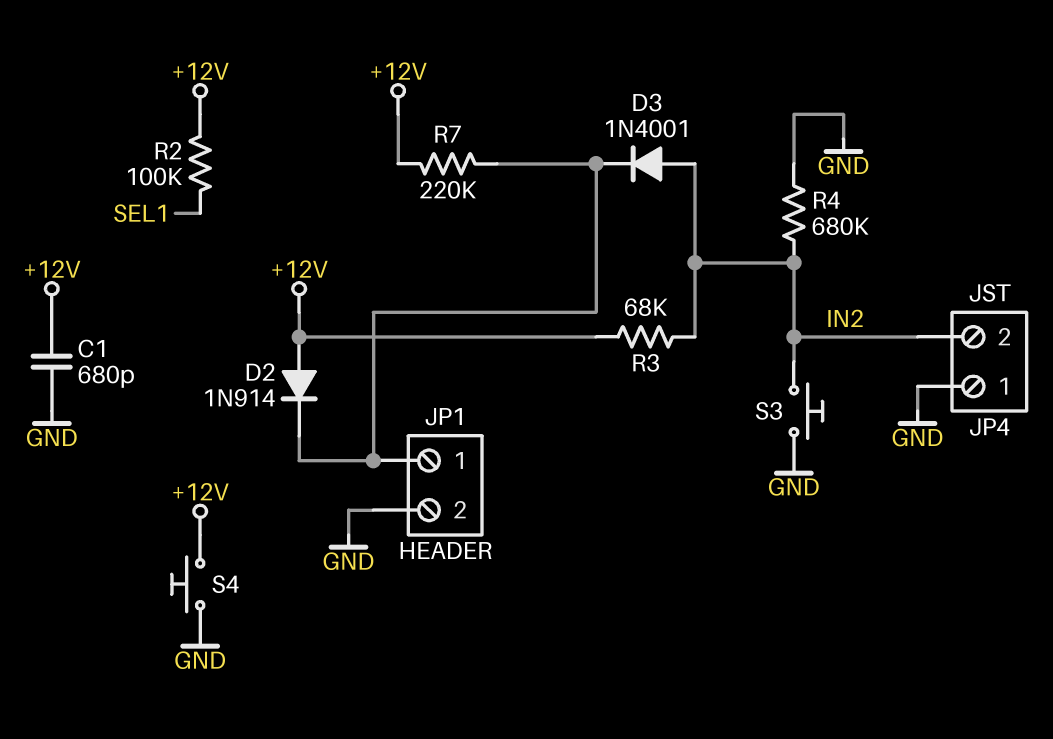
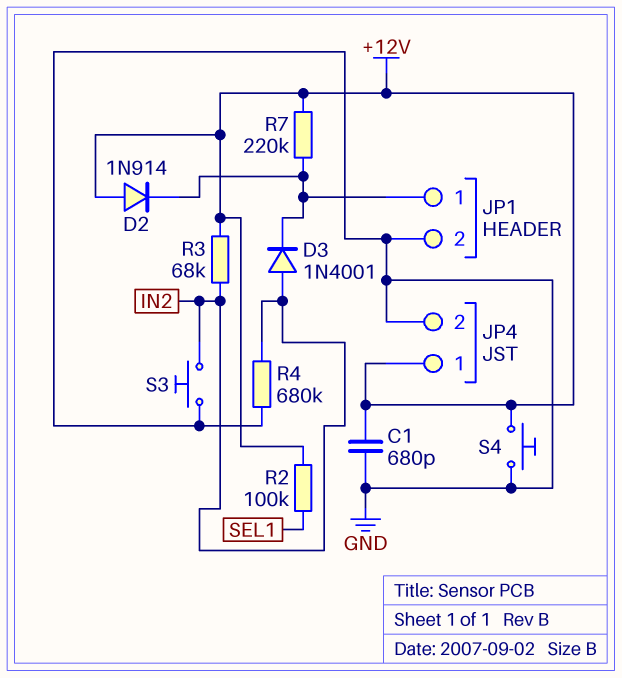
JP4 pin 1: GND -> +12V
JP4 pin 2: IN2 -> GND

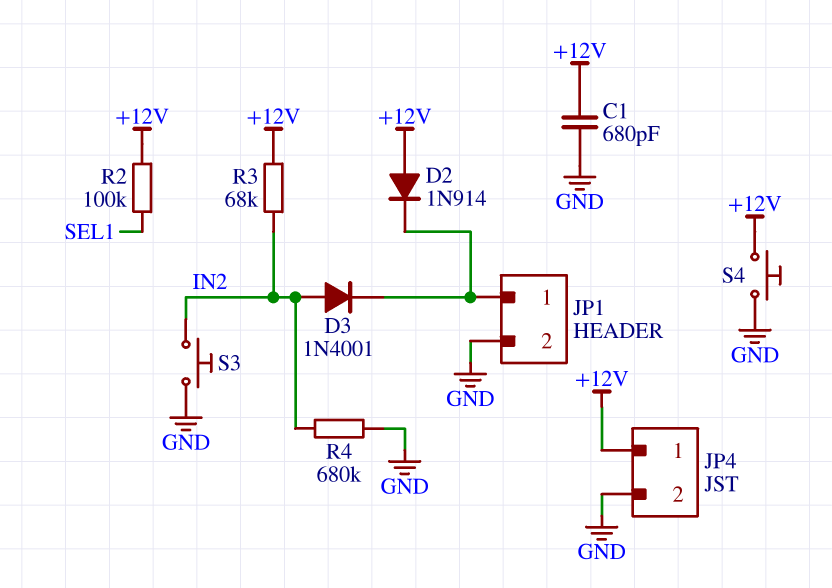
R7: 220k (+12V, JP1/1) -> none

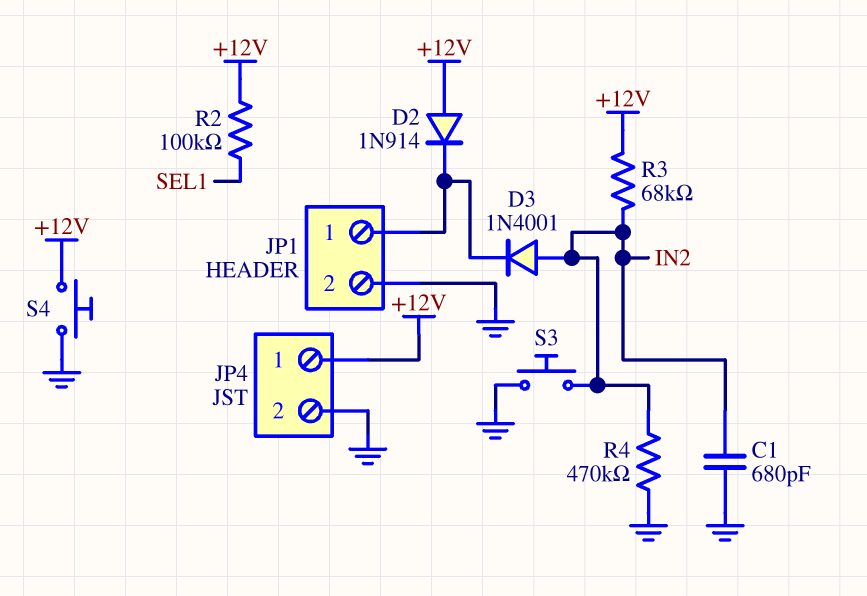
C1: 680pF (+12V, GND) -> 680pF (GND, IN2)
R4: 680k (GND, IN2) -> 470k (GND, IN2)

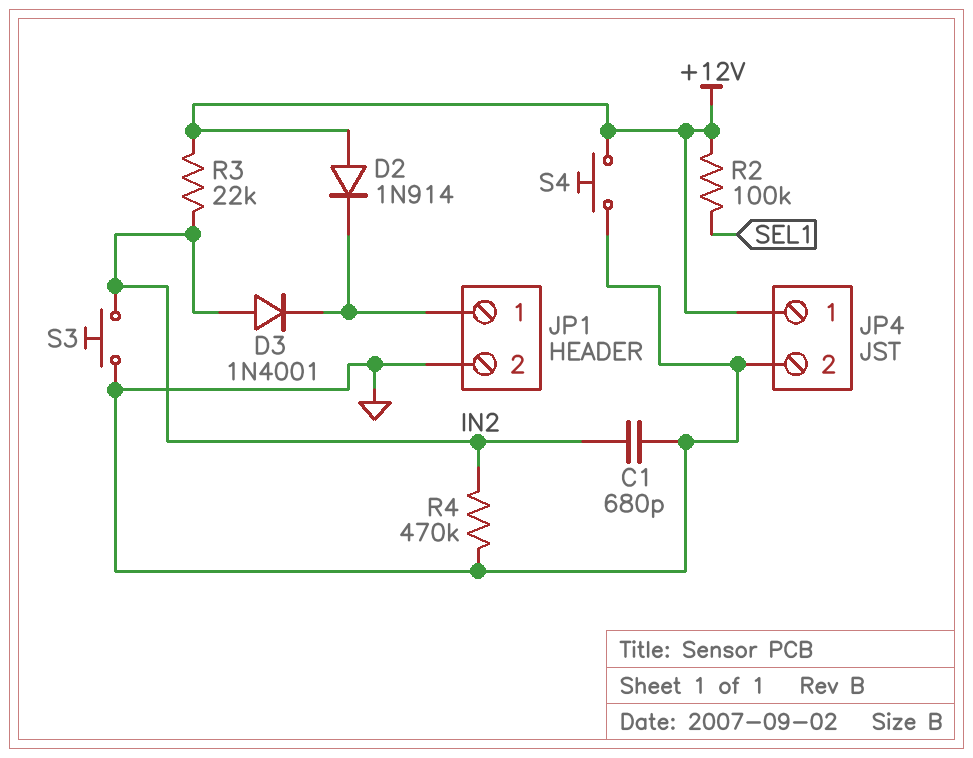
R3: 68k (+12V, IN2) -> 22k (+12V, IN2)

